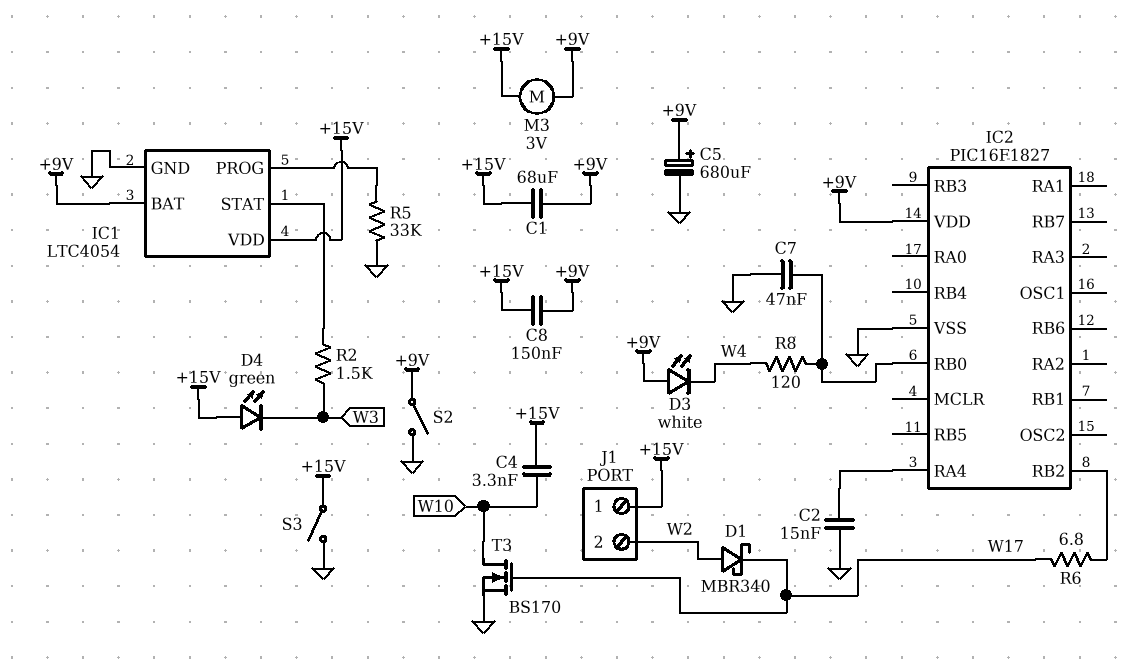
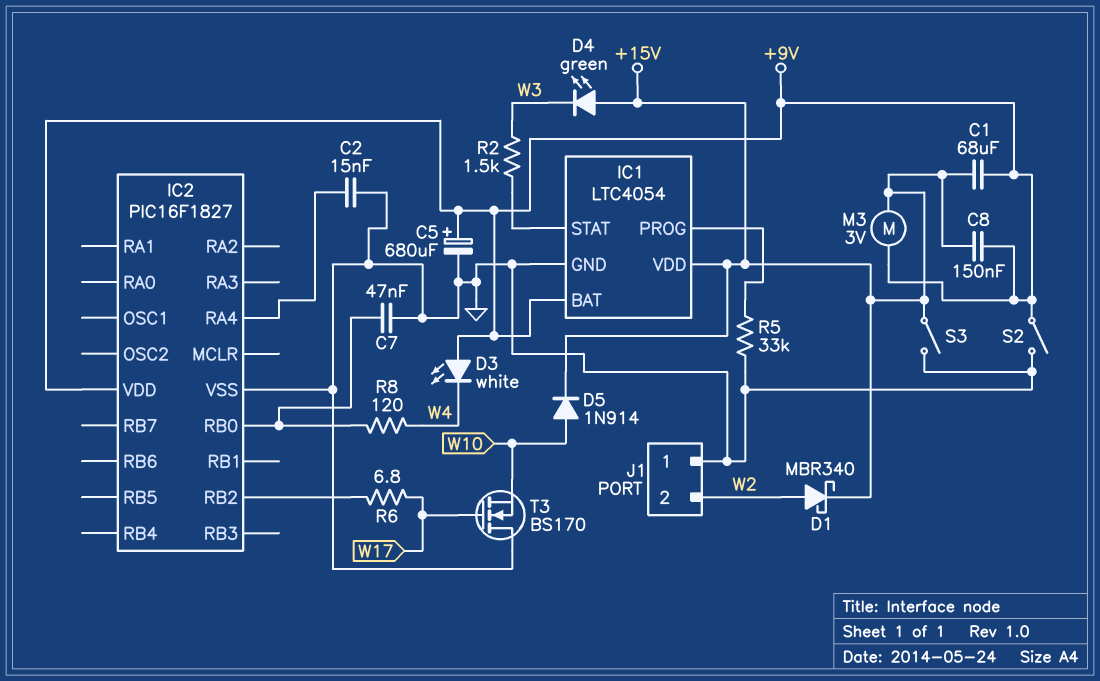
C4: 3.3nF (+15V, W10) -> none
D1: schottky MBR340 (A W2, K W17) -> schottky MBR340 (A W2, K +15V)
D5: none -> diode 1N914 (A W10, K +15V)
J1 pin 1: +15V -> GND
T3: NMOS BS170 (G W17, D W10, S GND) -> NMOS BS170 (G W17, D GND, S W10)

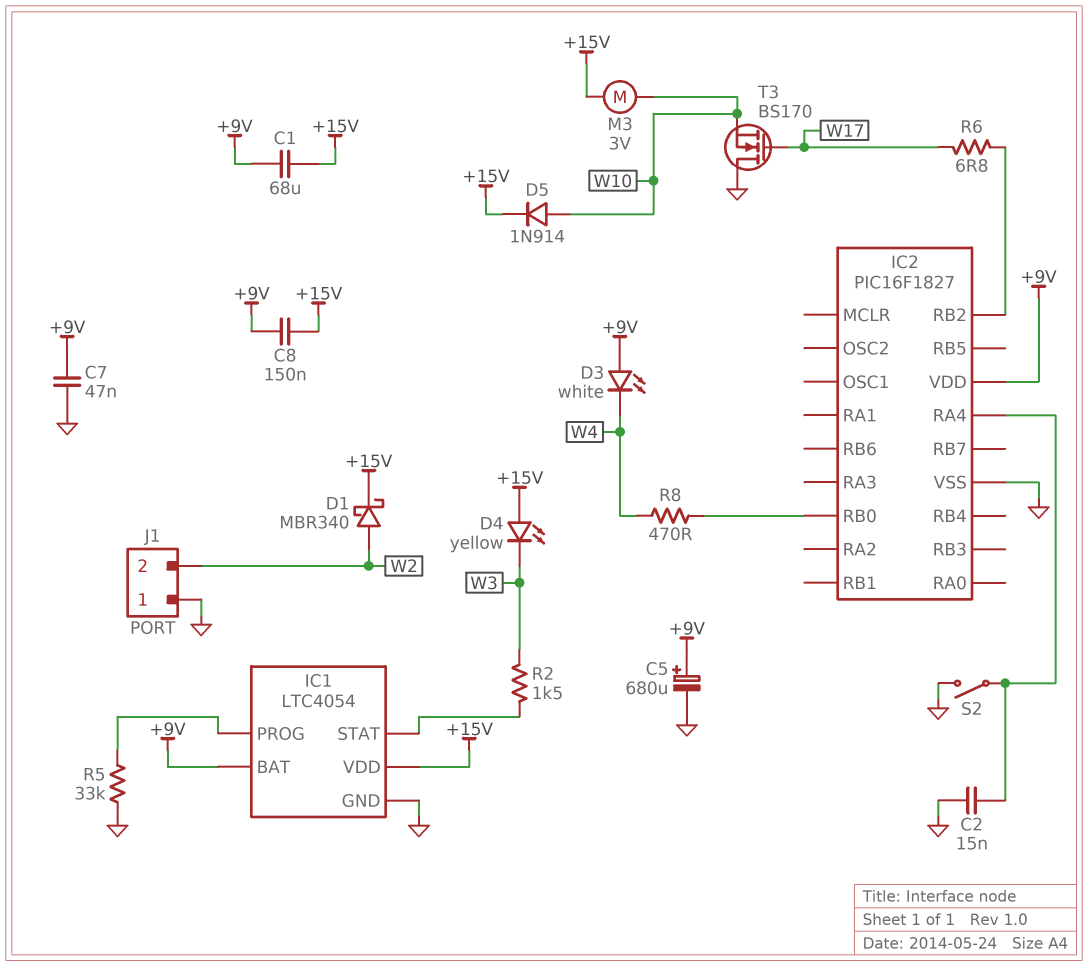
C7: 47nF (GND, IC2/RB0) -> 47nF (+9V, GND)
D4: LED green (A +15V, K W3) -> LED yellow (A +15V, K W3)
M3: motor 3V (+9V, +15V) -> motor 3V (+15V, W10)
R8: 120 (IC2/RB0, W4) -> 470 (IC2/RB0, W4)
S2: switch (+9V, GND) -> switch (GND, IC2/RA4)
S3: switch (+15V, GND) -> none

